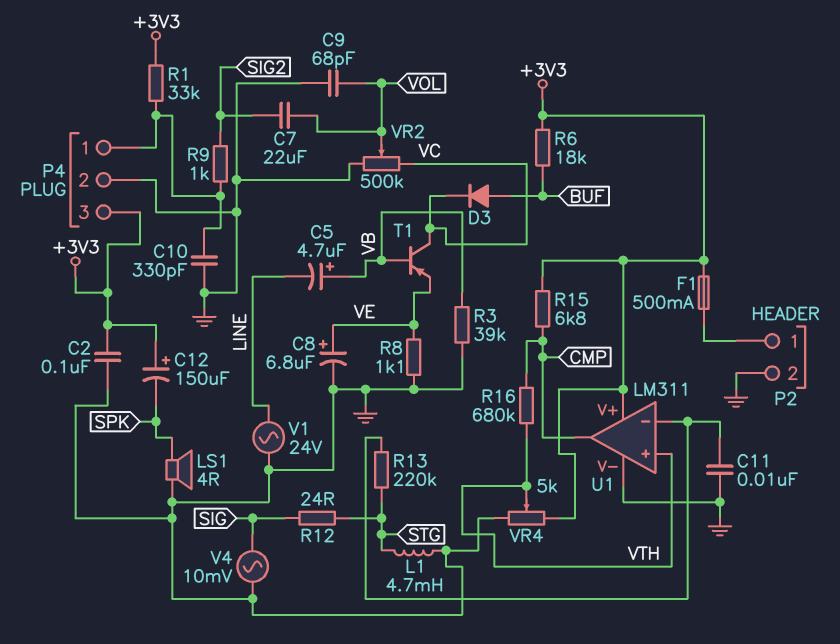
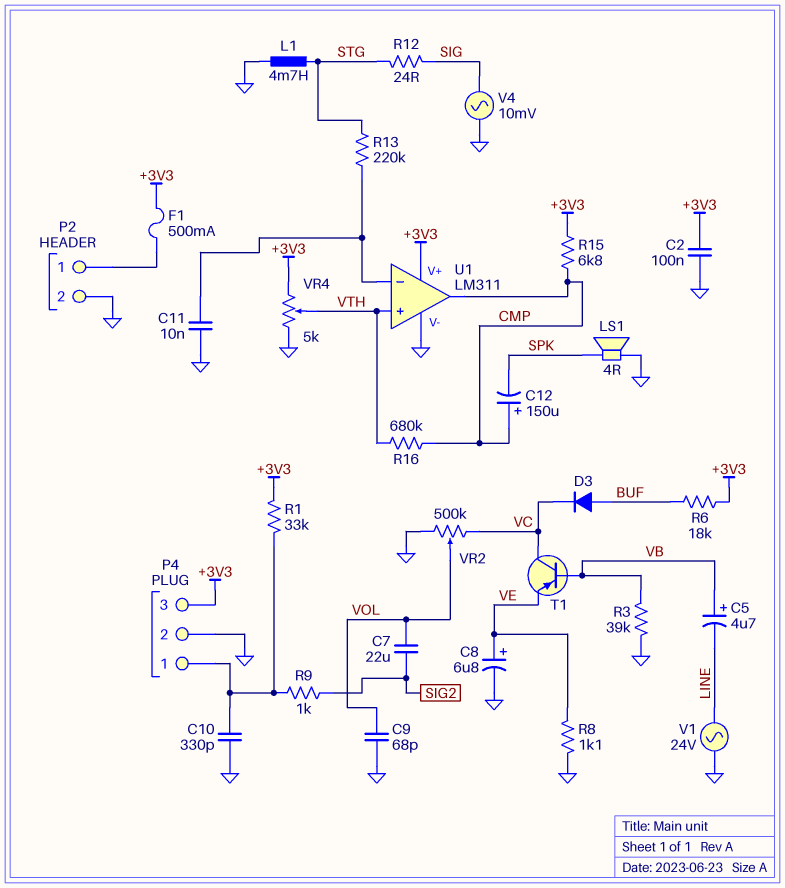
C12: 150uF (plus +3V3, minus SPK) -> 150uF (plus CMP, minus SPK)

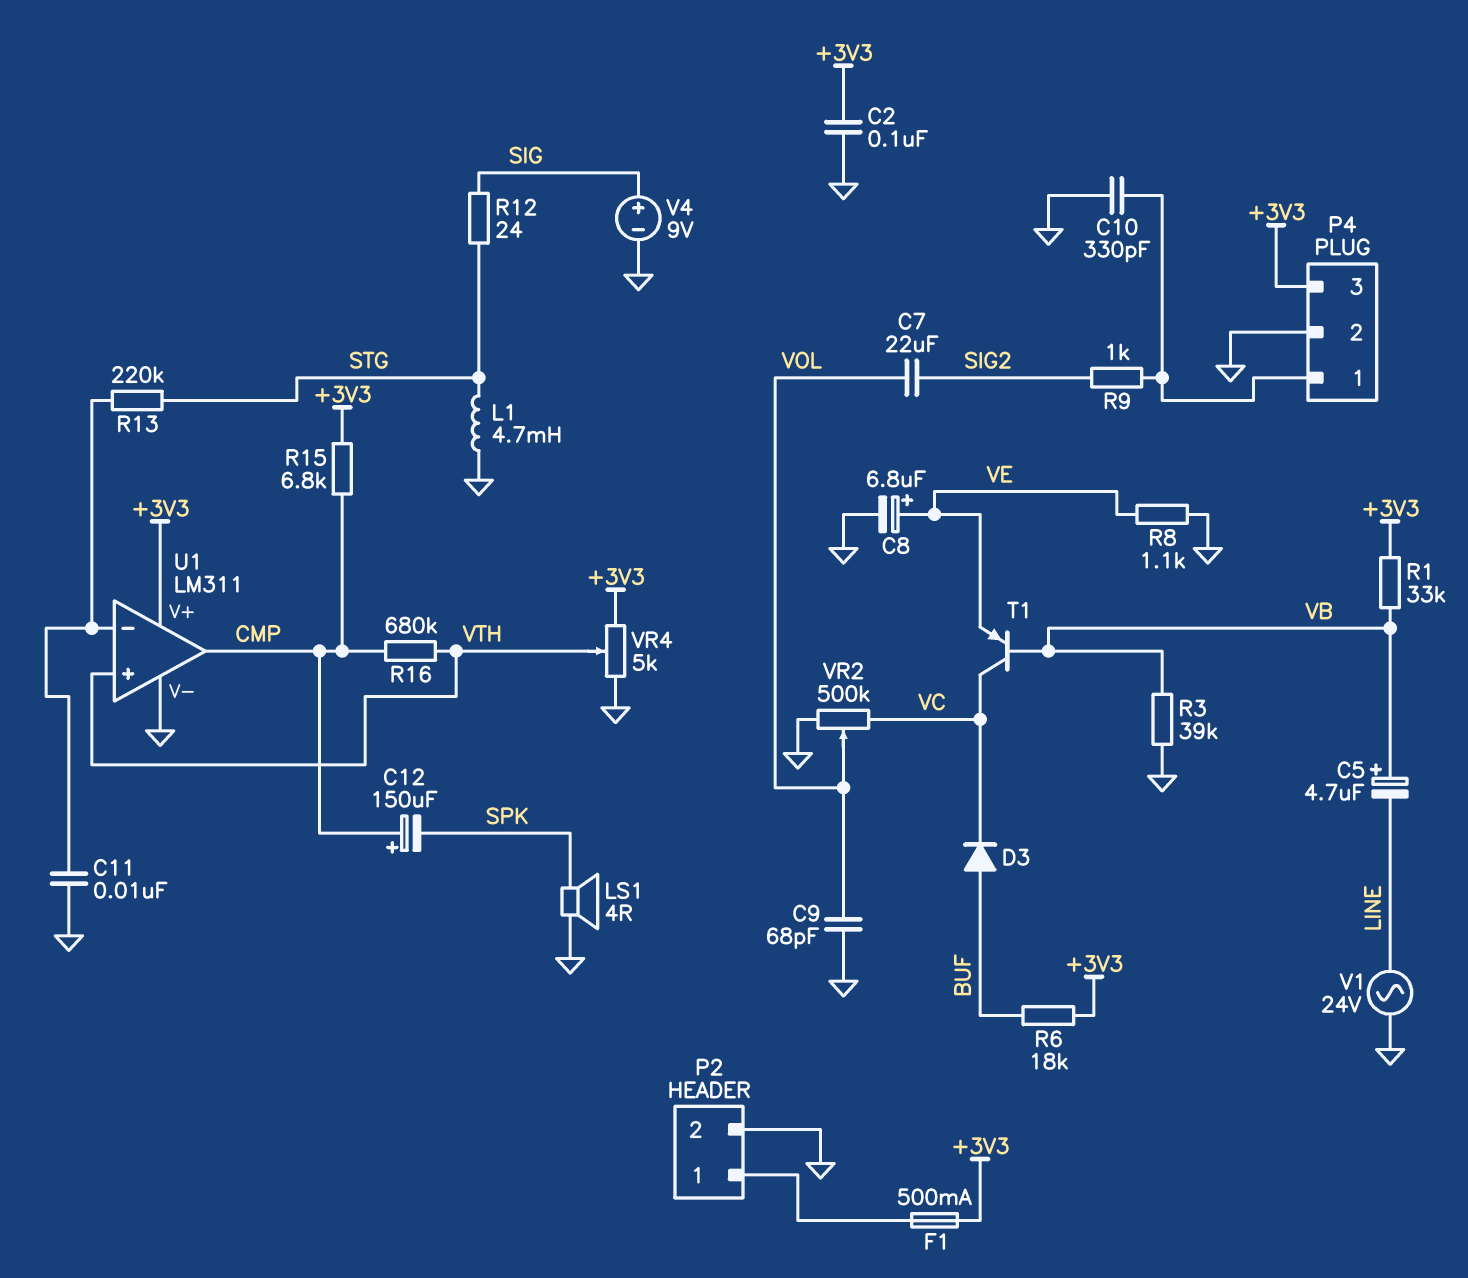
R1: 33k (+3V3, P4/1) -> 33k (+3V3, VB)
V4: AC 10mV (GND, SIG) -> 9V (plus SIG, minus GND)

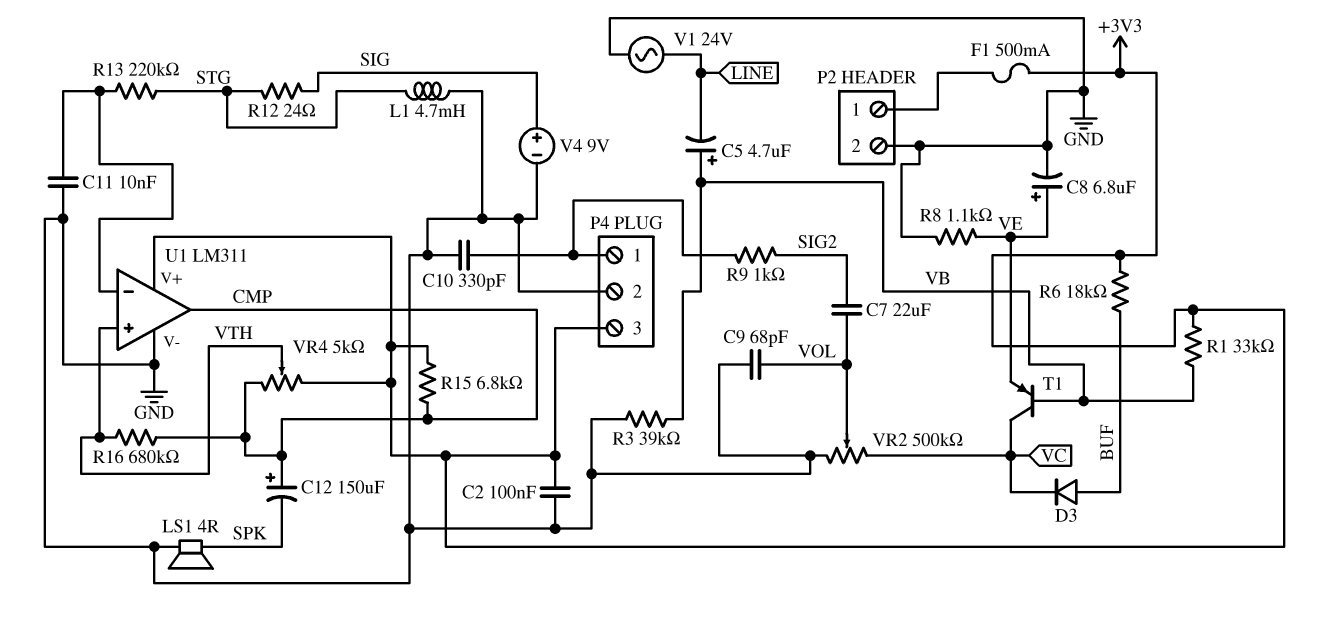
VR4: 5k (+3V3, GND, wiper VTH) -> 5k (+3V3, CMP, wiper VTH)

